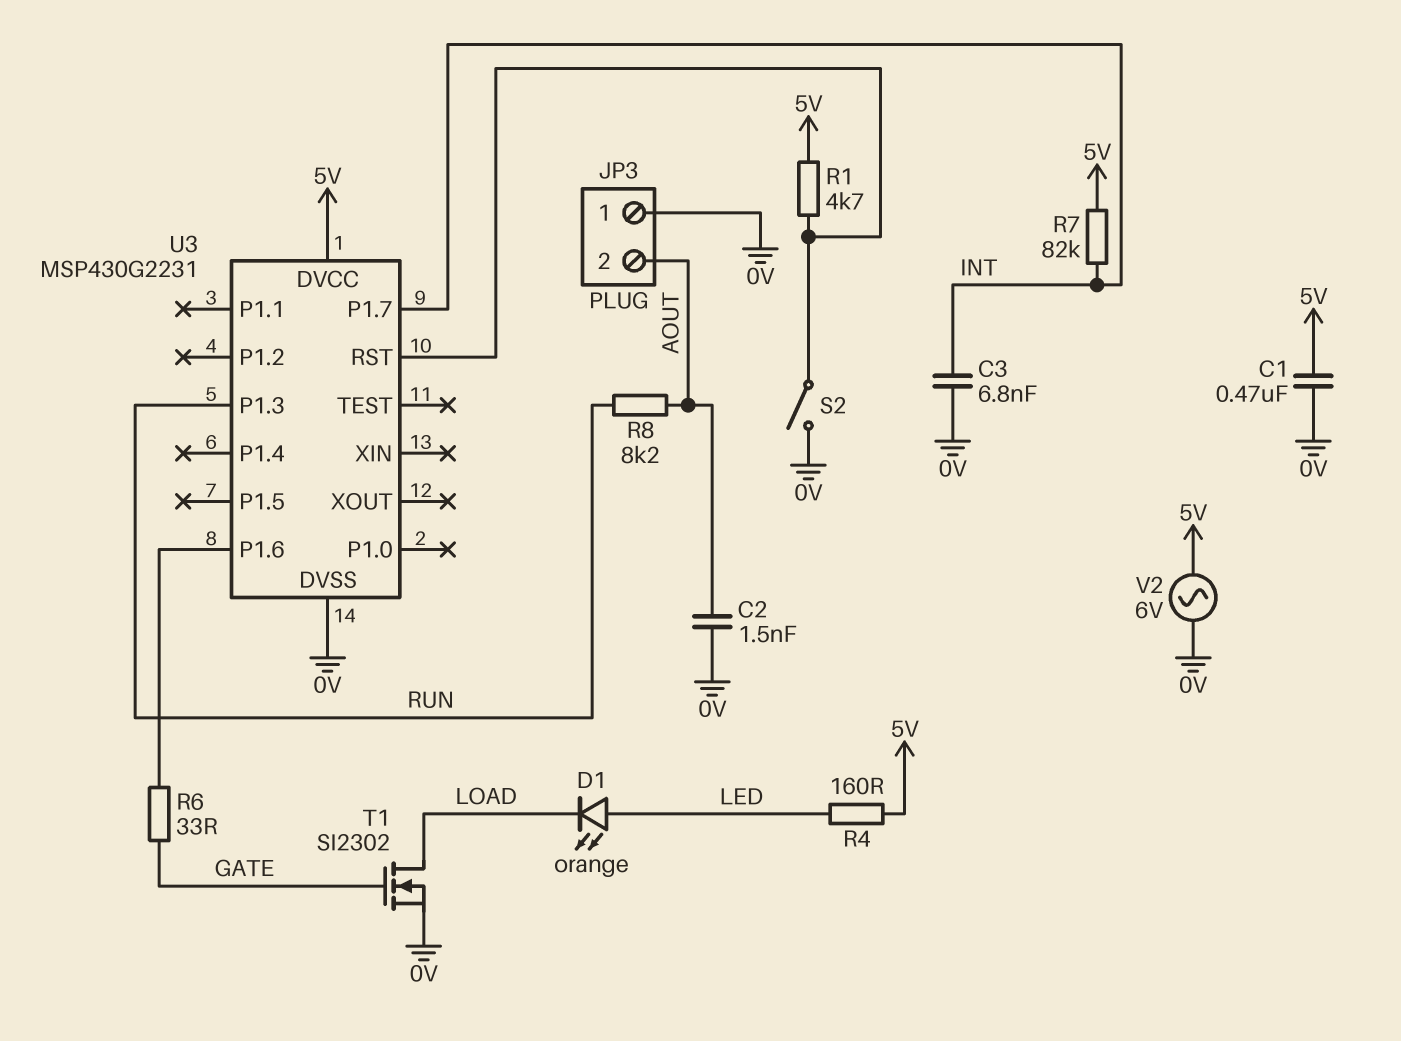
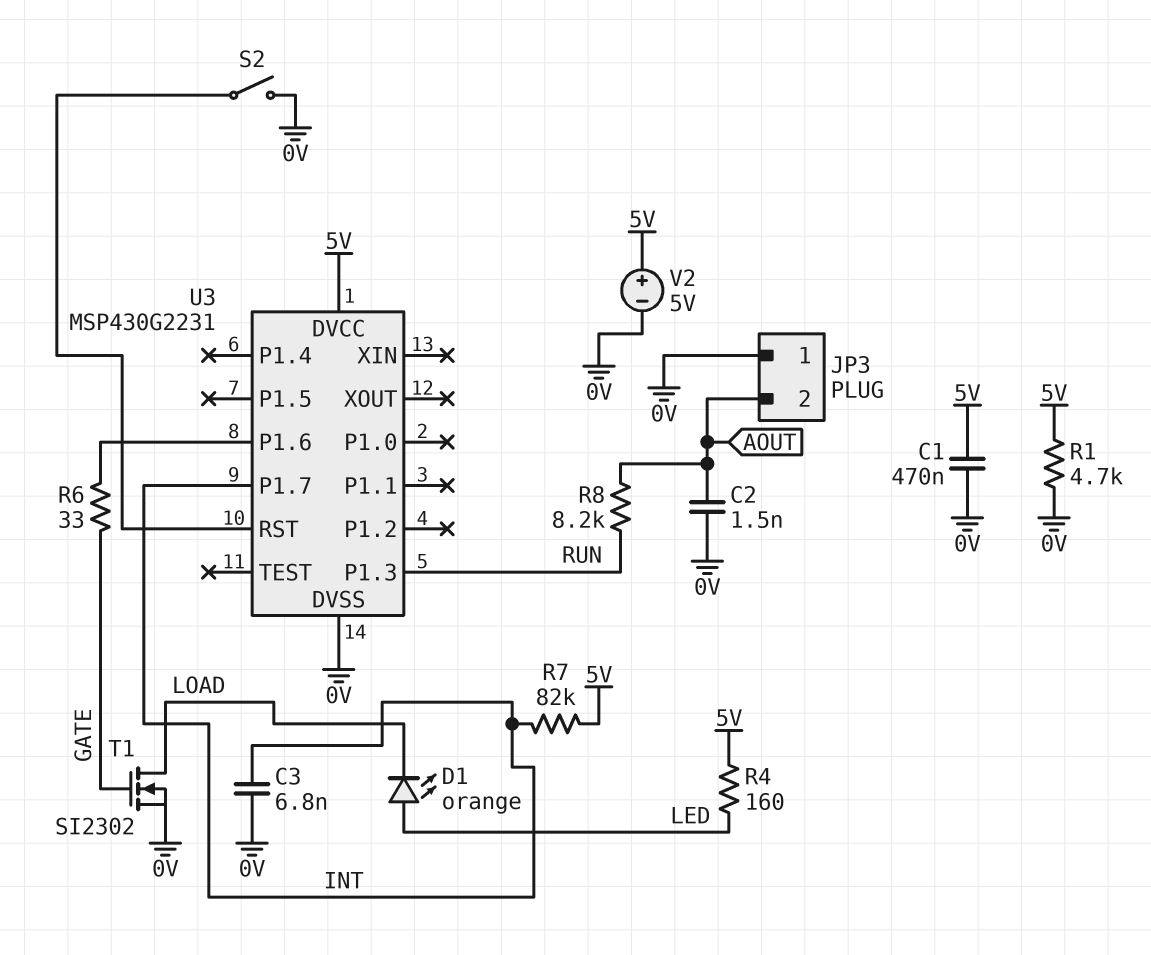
R1: 4.7k (5V, U3/RST) -> 4.7k (0V, 5V)
V2: AC 6V (0V, 5V) -> 5V (plus 5V, minus 0V)

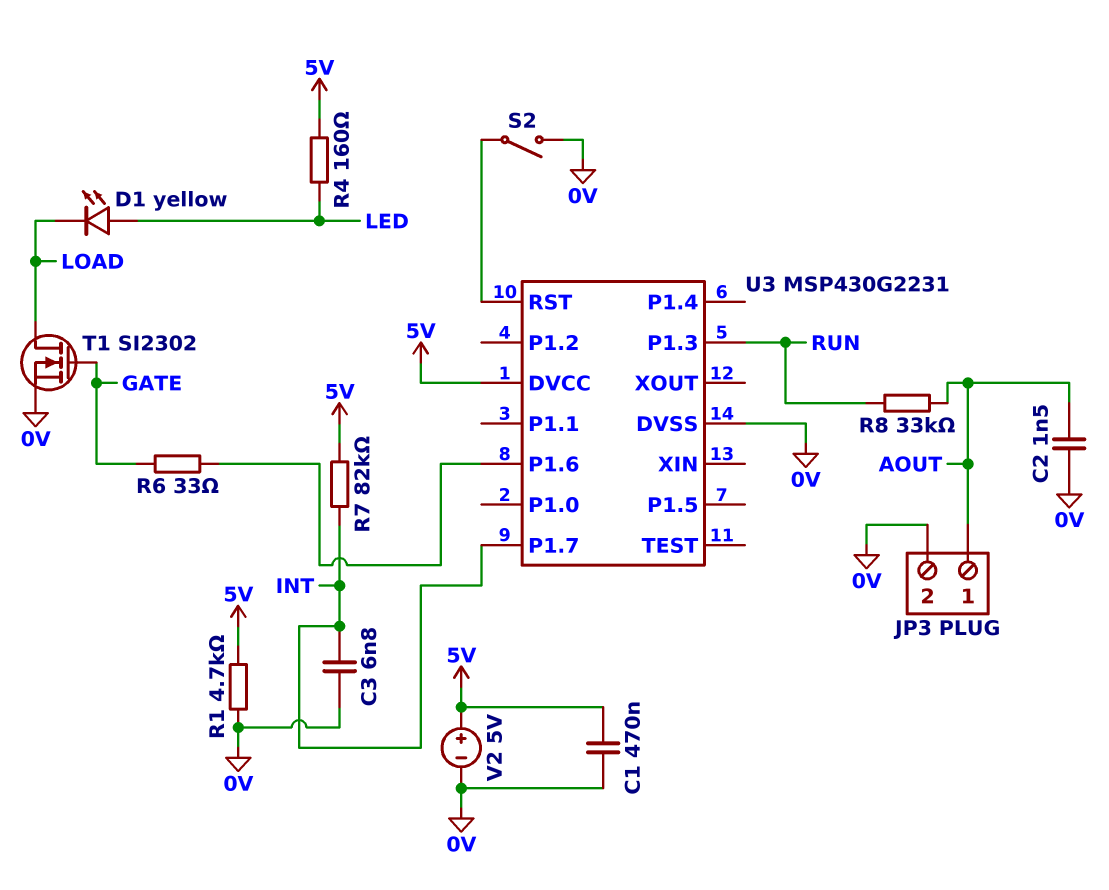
D1: LED orange (A LED, K LOAD) -> LED yellow (A LED, K LOAD)
JP3 pin 1: 0V -> AOUT
JP3 pin 2: AOUT -> 0V
R8: 8.2k (AOUT, RUN) -> 33k (AOUT, RUN)

